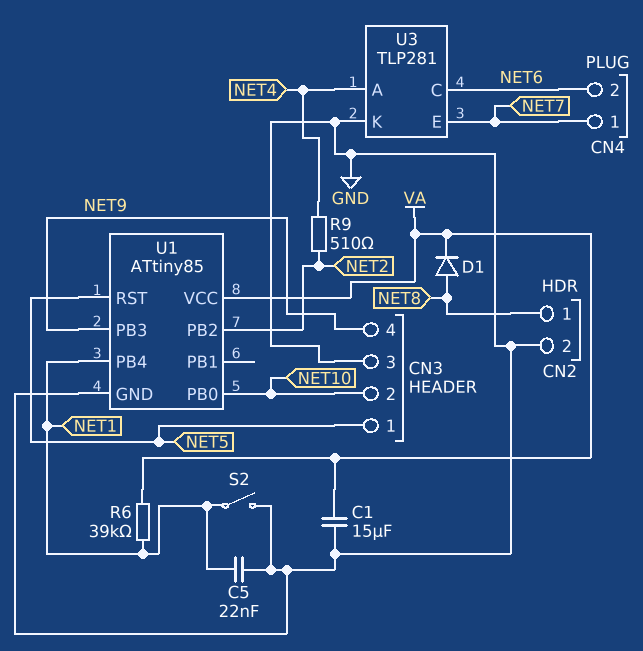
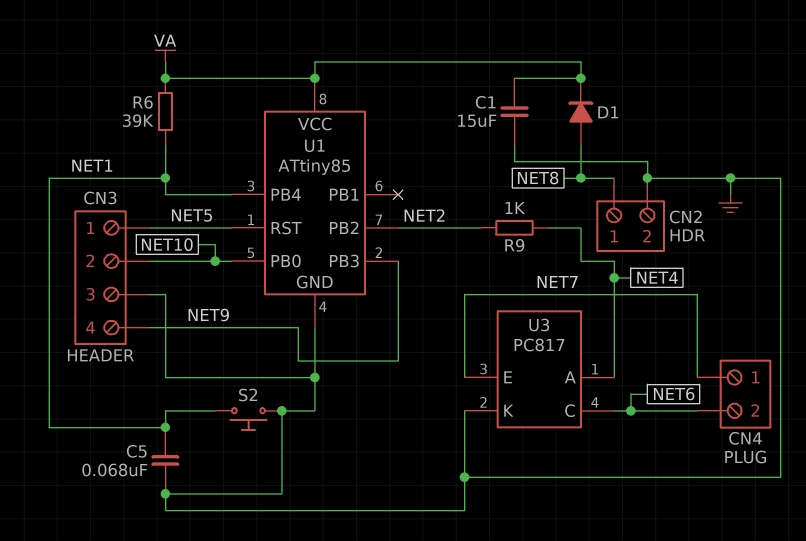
C5: 22nF (GND, NET1) -> 68nF (GND, NET1)
R9: 510 (NET2, NET4) -> 1k (NET2, NET4)
S2: switch (GND, NET1) -> button (GND, NET1)
U3: TLP281 -> PC817

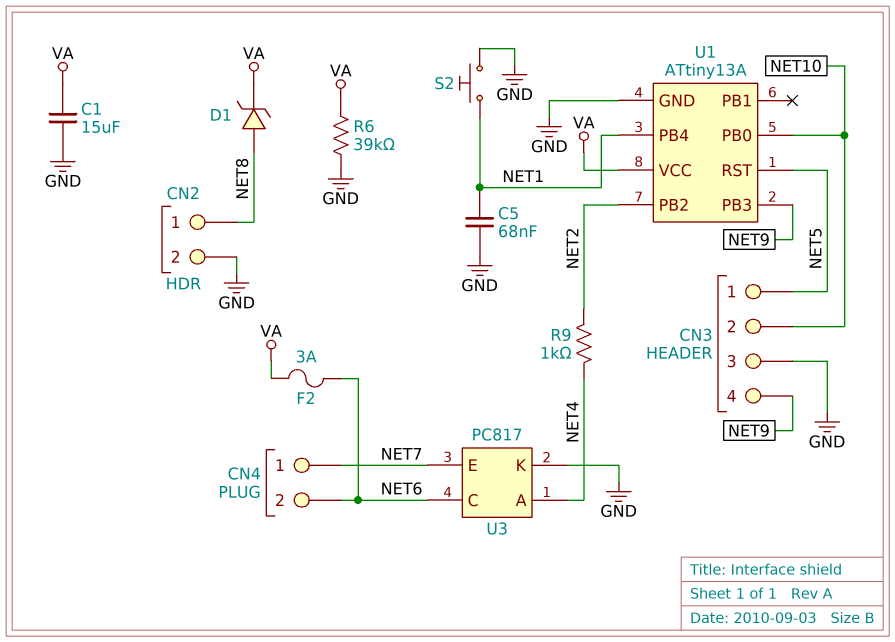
D1: diode (A NET8, K VA) -> zener (A NET8, K VA)
F2: none -> 3A (NET6, VA)
R6: 39k (NET1, VA) -> 39k (GND, VA)
U1: ATtiny85 -> ATtiny13A

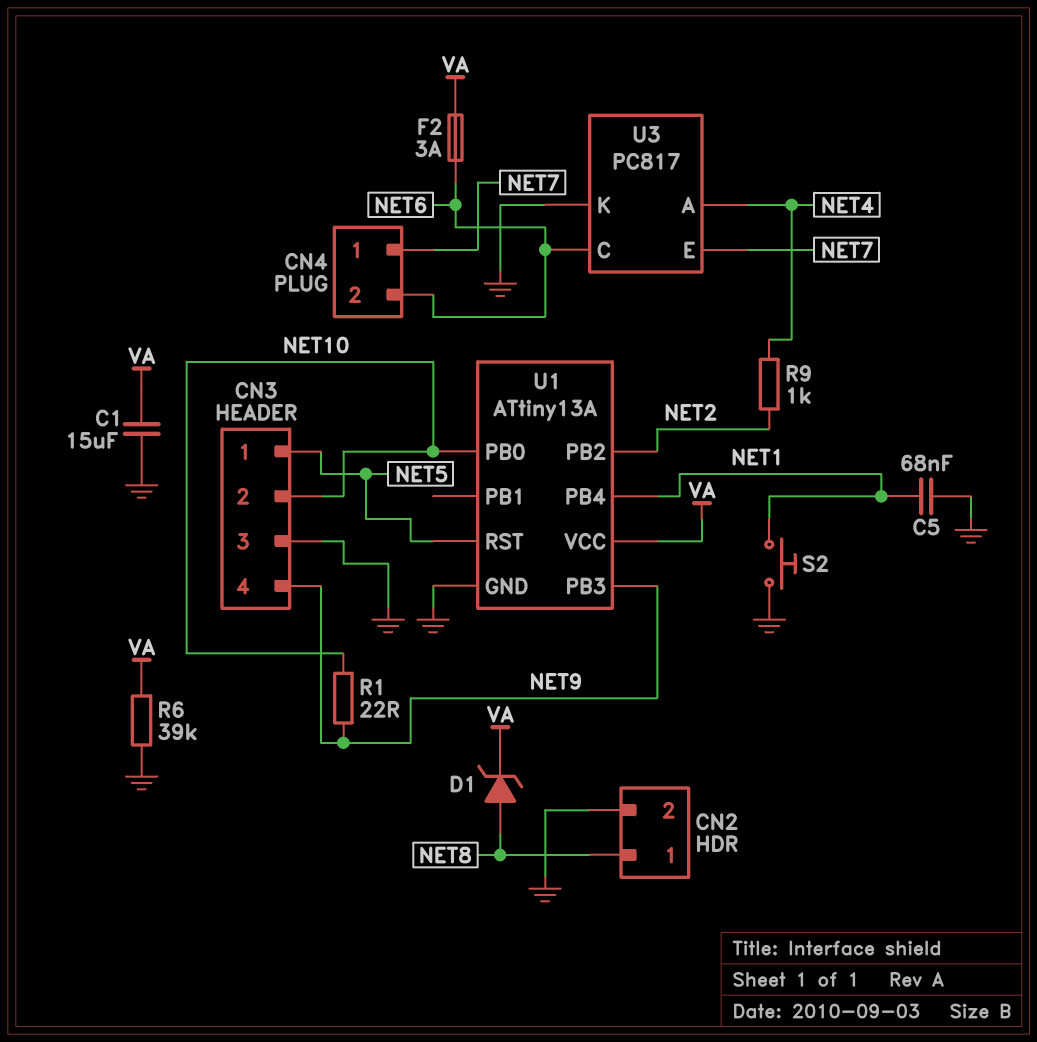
R1: none -> 22 (NET9, NET10)

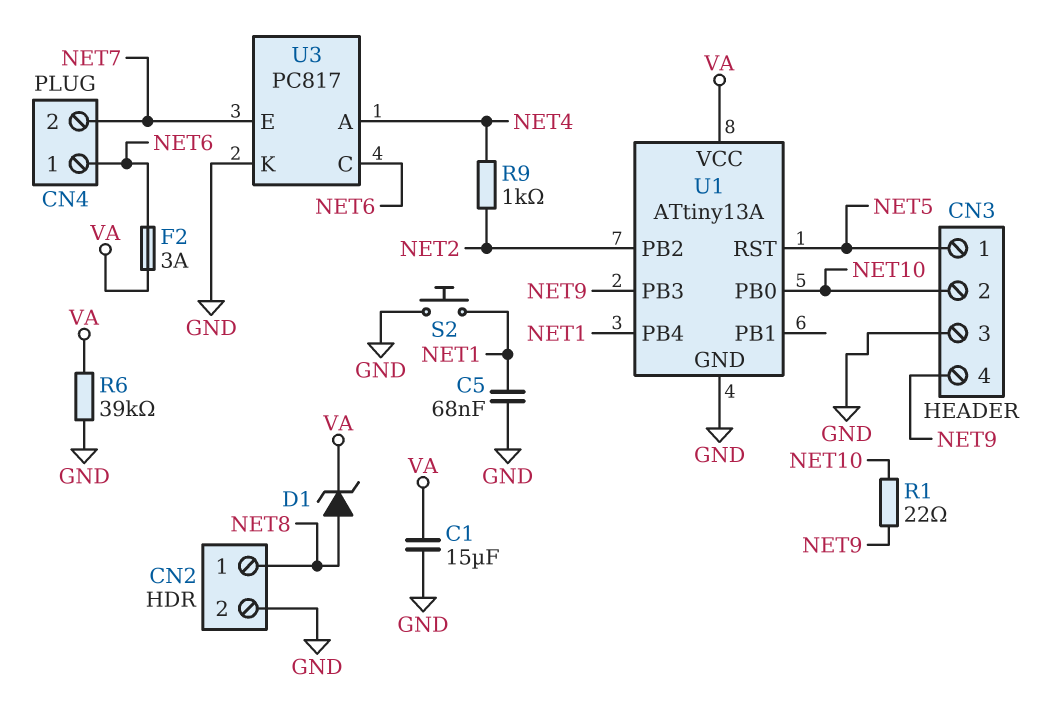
CN4 pin 1: NET7 -> NET6
CN4 pin 2: NET6 -> NET7

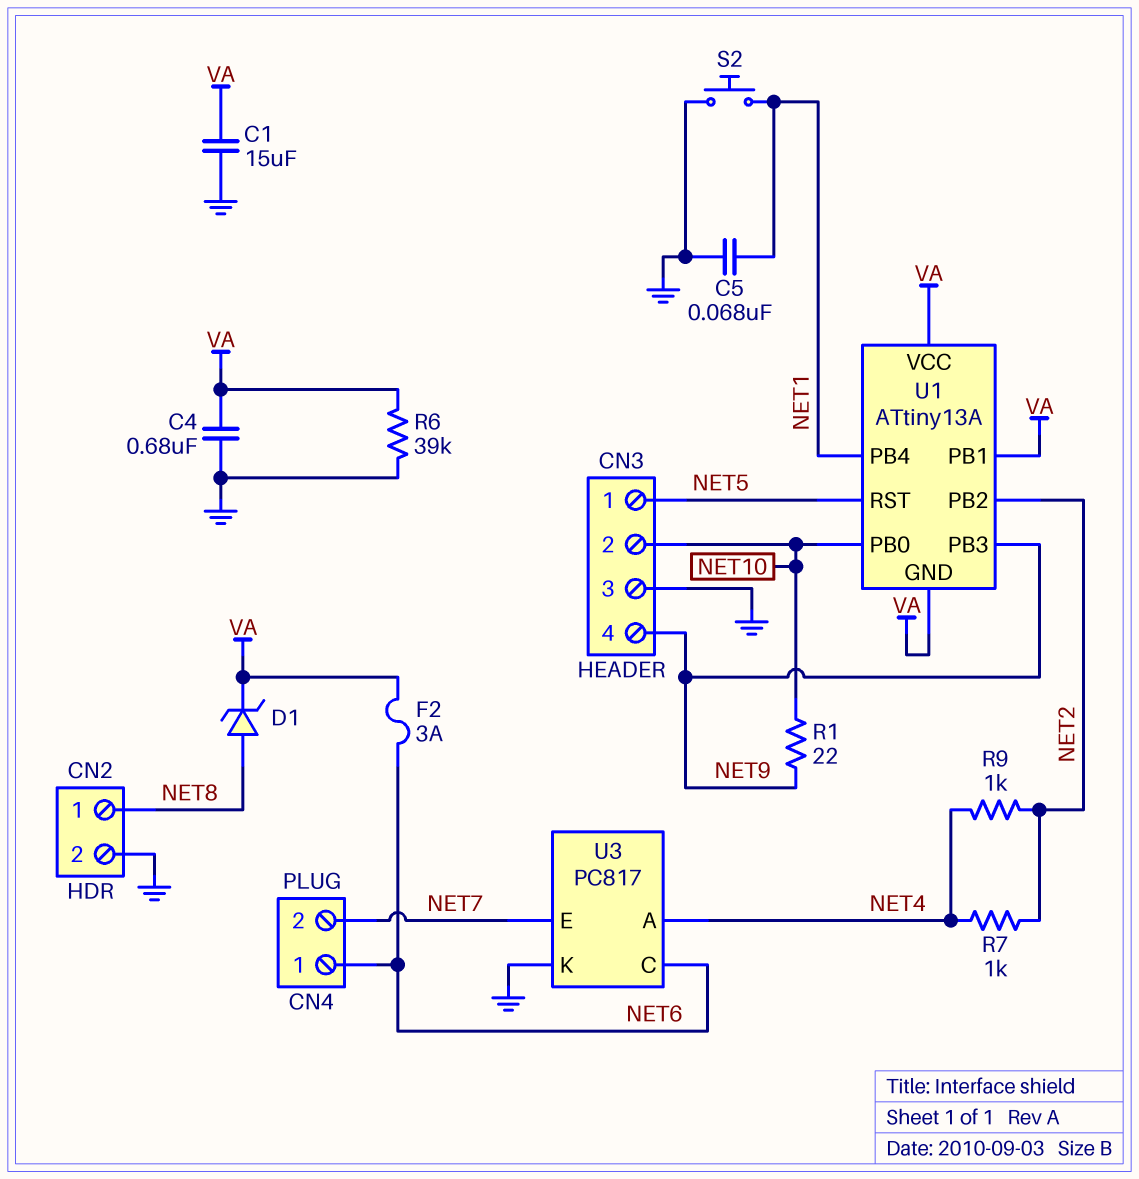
C4: none -> 680nF (GND, VA)
R7: none -> 1k (NET2, NET4)
U1 pin GND: GND -> VA
U1 pin PB1: none -> VA

